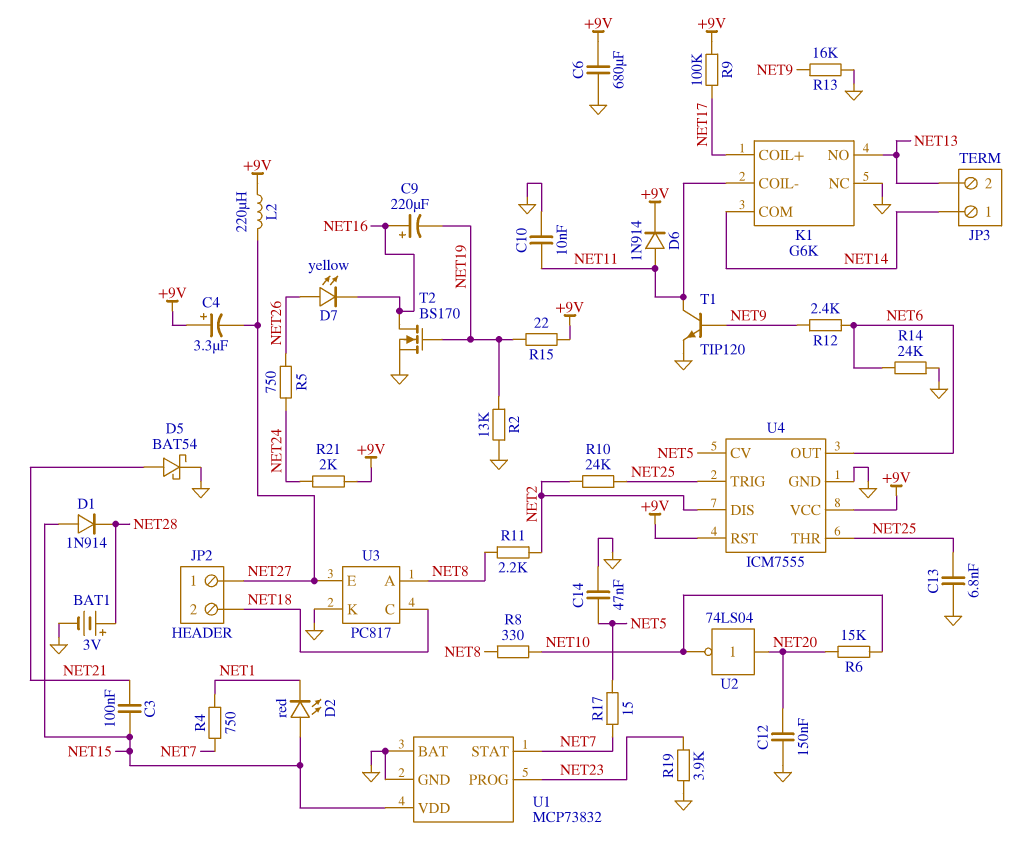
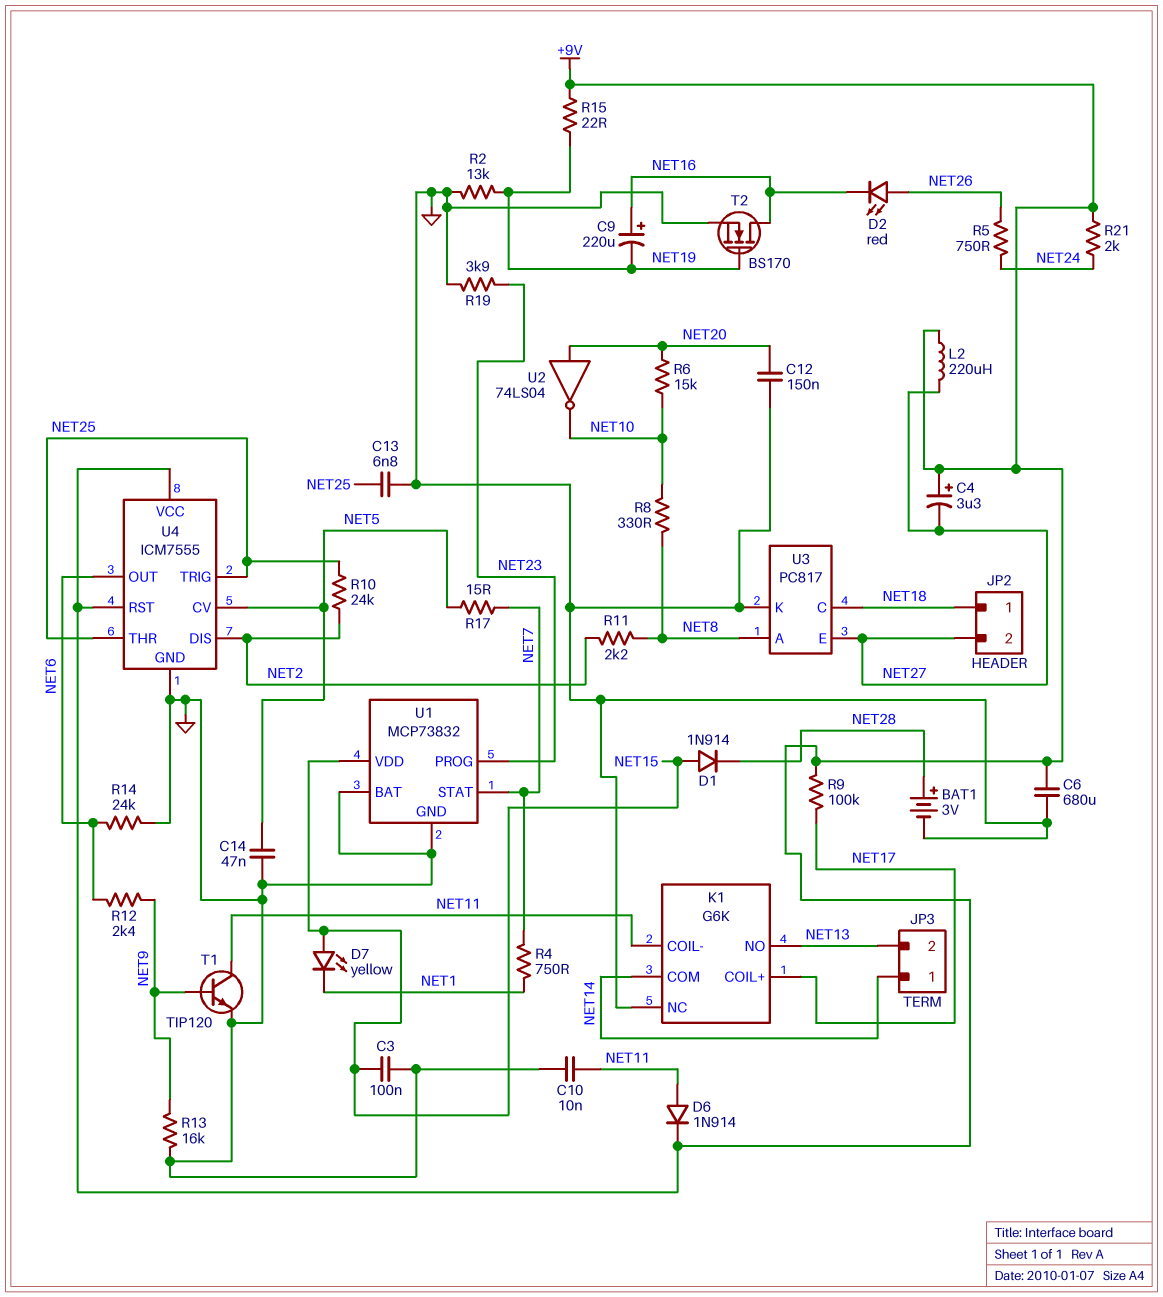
C3: 100nF (NET15, NET21) -> 100nF (GND, NET15)
D2: LED red (A NET15, K NET1) -> LED red (A NET26, K NET16)
D5: schottky BAT54 (A NET21, K GND) -> none
D7: LED yellow (A NET26, K NET16) -> LED yellow (A NET15, K NET1)
JP2 pin 1: NET27 -> NET18
JP2 pin 2: NET18 -> NET27

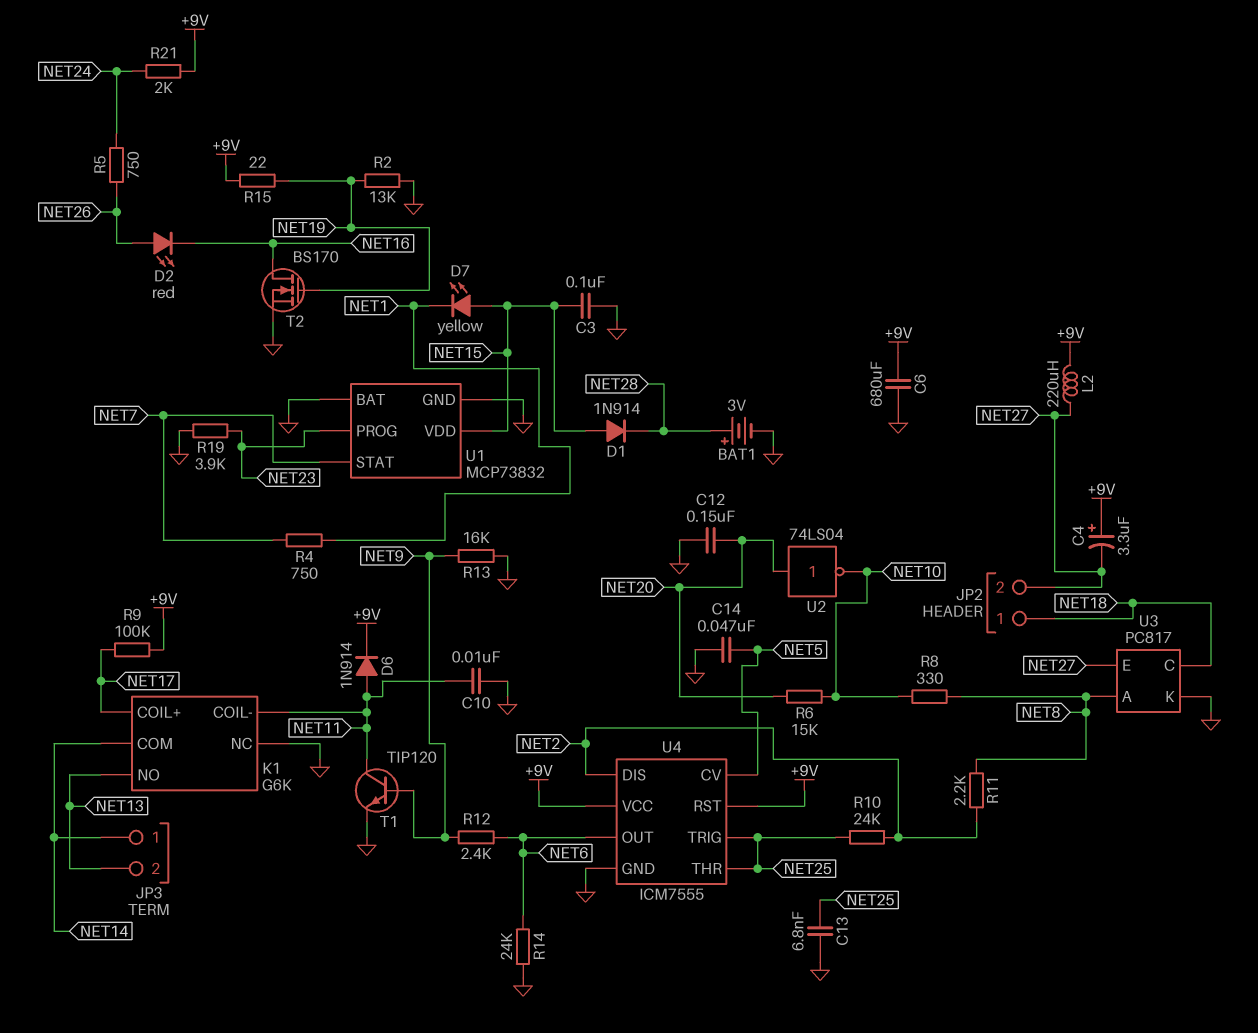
C9: 220uF (plus NET16, minus NET19) -> none
R17: 15 (NET5, NET7) -> none

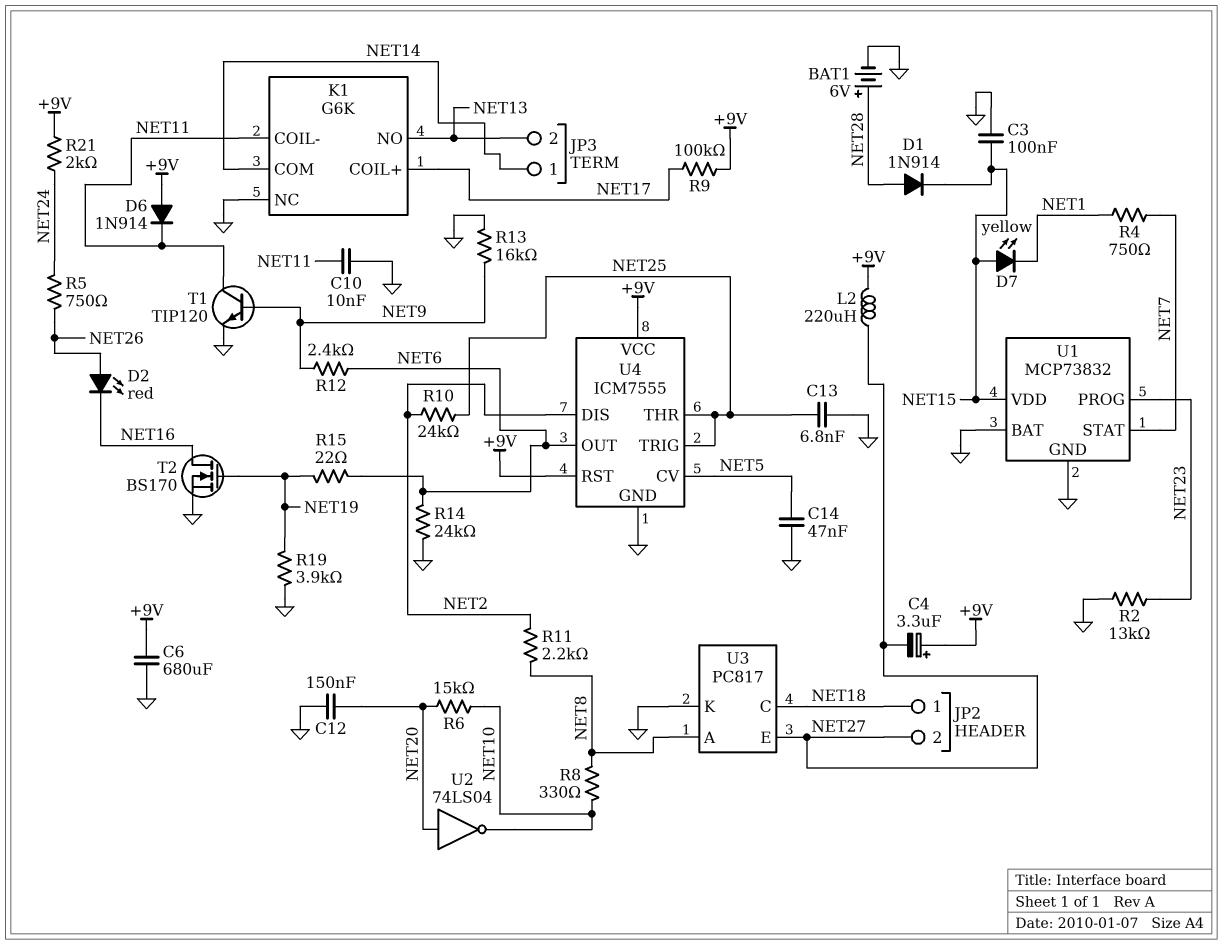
BAT1: 3V (plus NET28, minus GND) -> 6V (plus NET28, minus GND)
D1: diode 1N914 (A NET15, K NET28) -> diode 1N914 (A NET28, K NET15)
D6: diode 1N914 (A NET11, K +9V) -> diode 1N914 (A +9V, K NET11)
R2: 13k (GND, NET19) -> 13k (GND, NET23)
R15: 22 (+9V, NET19) -> 22 (NET6, NET19)
R19: 3.9k (GND, NET23) -> 3.9k (GND, NET19)

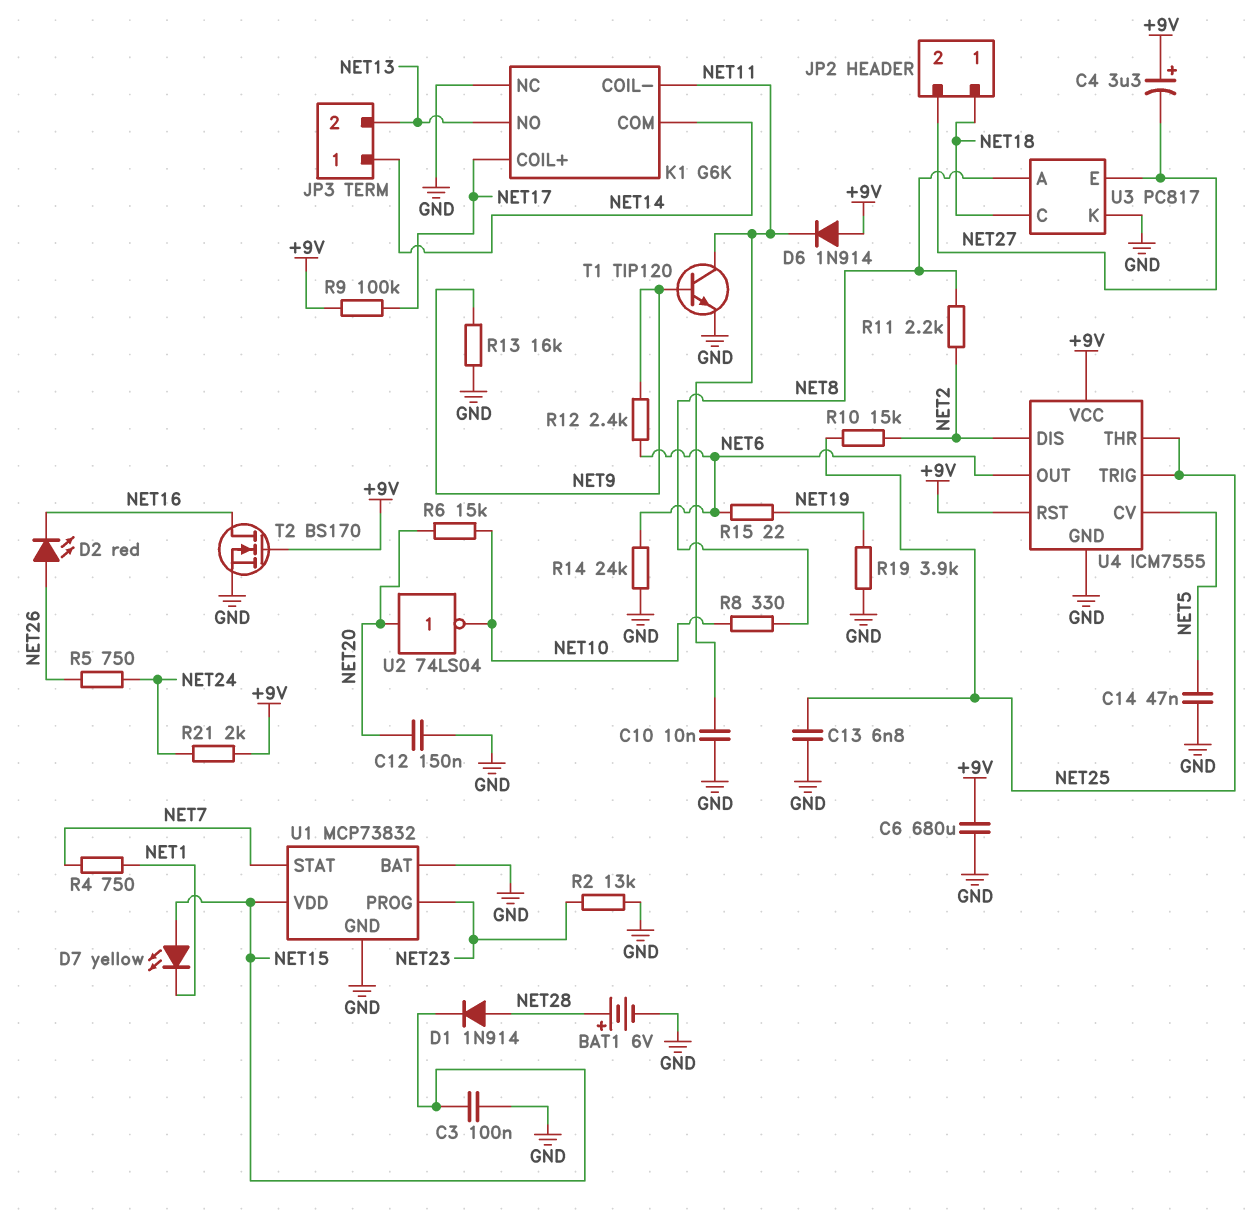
L2: 220uH (+9V, NET27) -> none
R10: 24k (NET2, NET25) -> 15k (NET2, NET25)
T2: NMOS BS170 (G NET19, D NET16, S GND) -> NMOS BS170 (G +9V, D NET16, S GND)

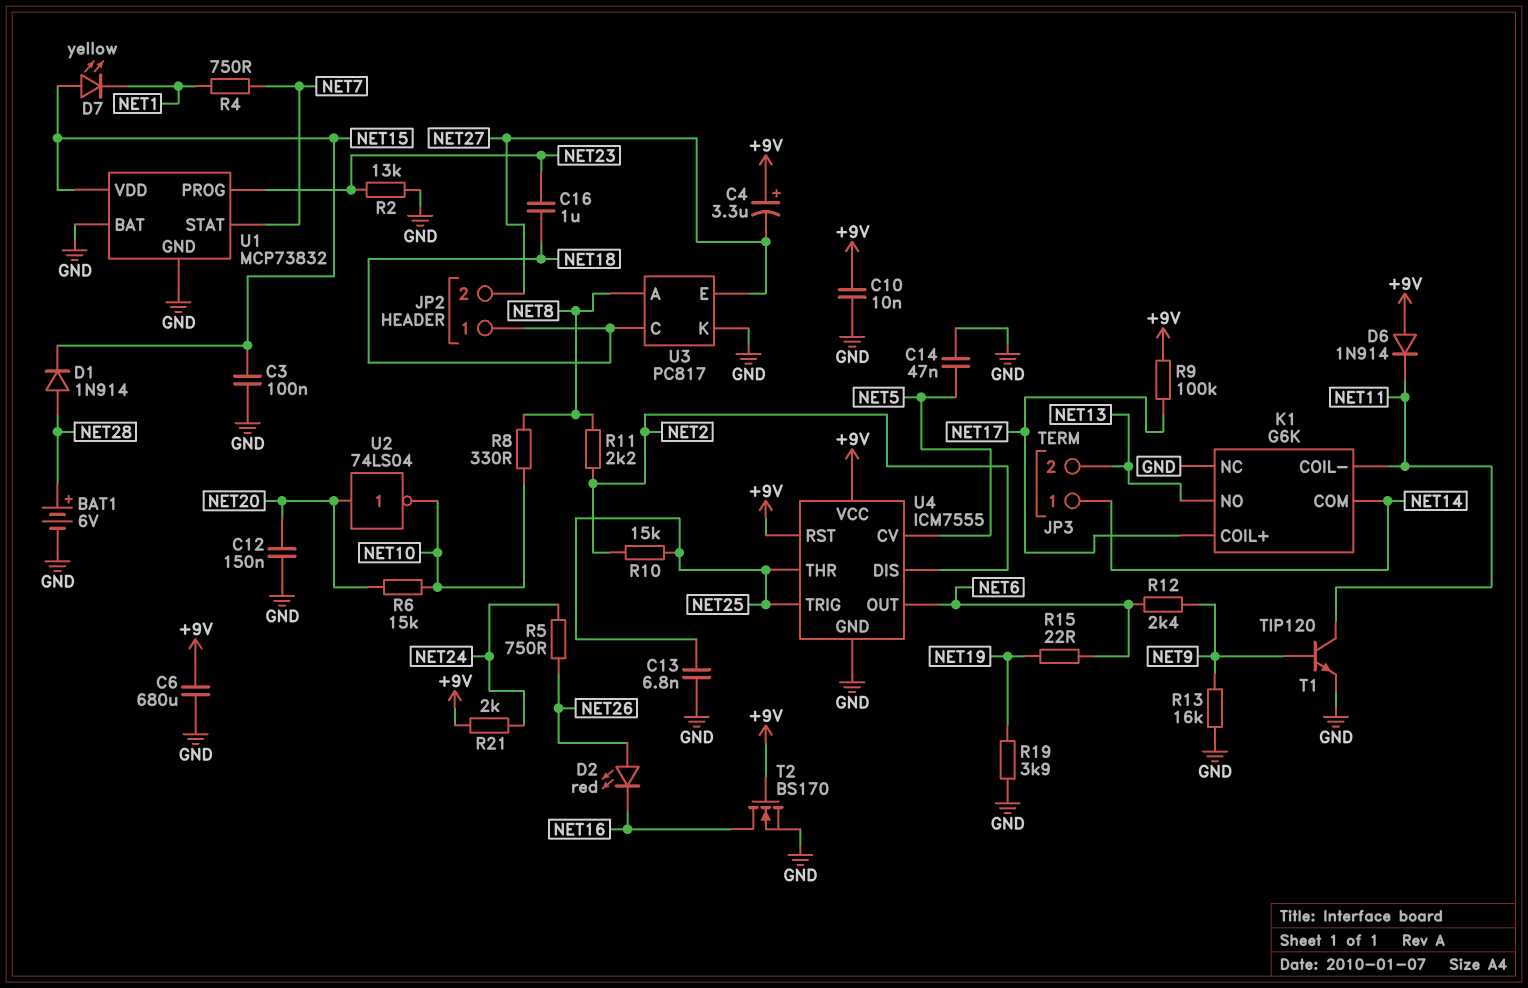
C10: 10nF (GND, NET11) -> 10nF (+9V, GND)
C16: none -> 1uF (NET18, NET23)
R14: 24k (GND, NET6) -> none

